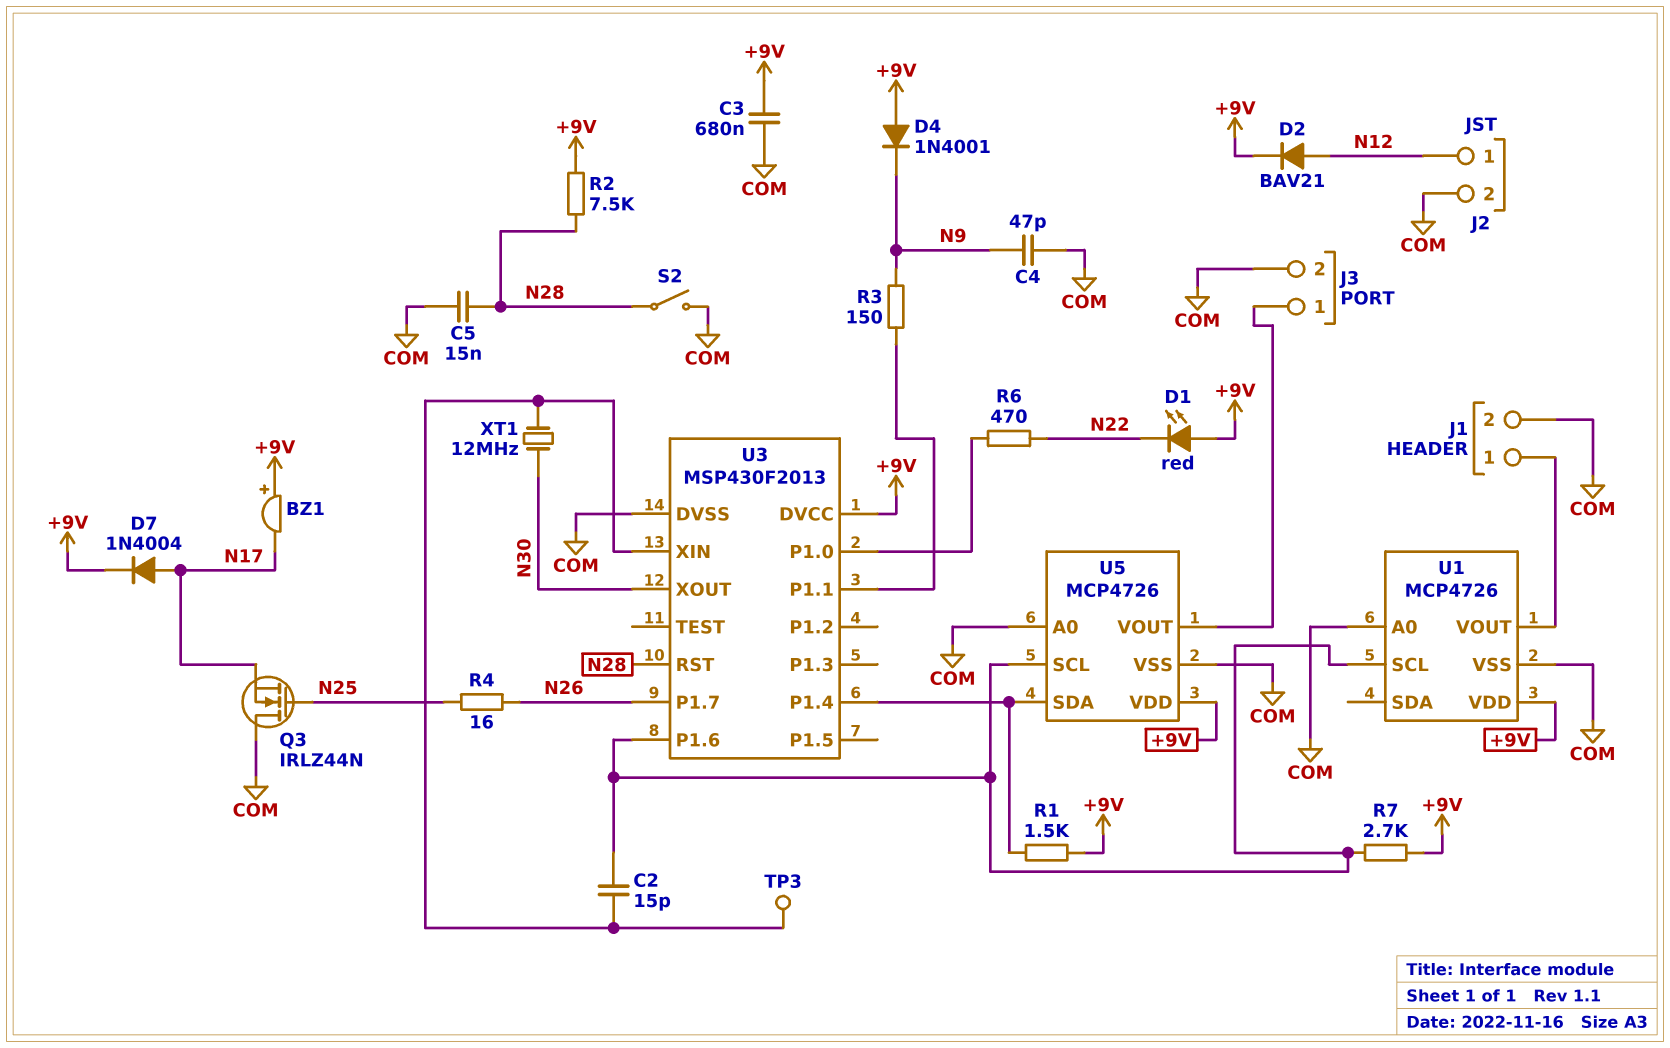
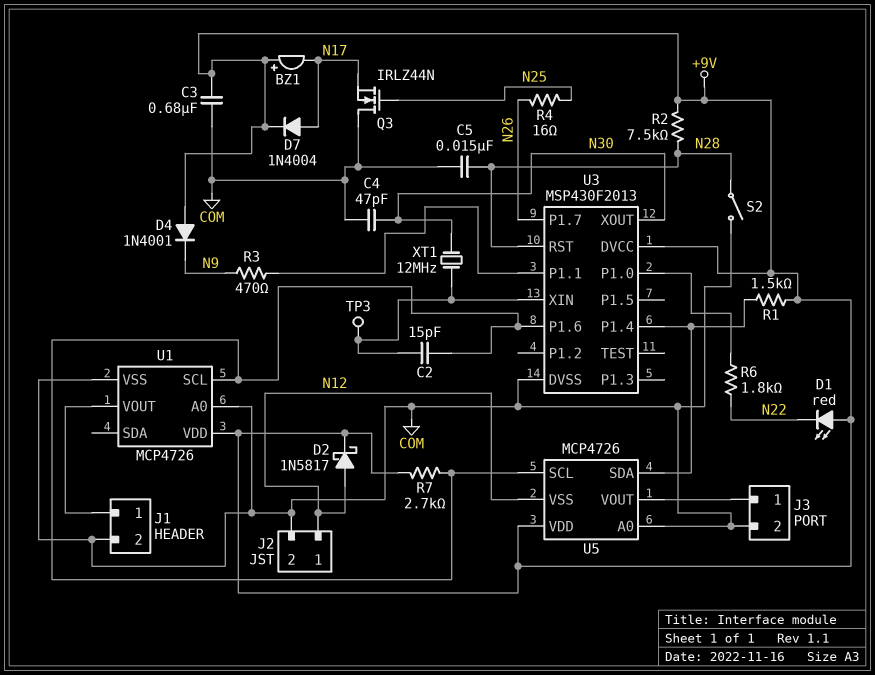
C4: 47pF (COM, N9) -> 47pF (COM, N30)
D2: diode BAV21 (A N12, K +9V) -> schottky 1N5817 (A N12, K +9V)
R3: 150 (N9, U3/P1.1) -> 470 (N9, U3/P1.1)
R6: 470 (N22, U3/P1.0) -> 1.8k (N22, U3/P1.0)
U5 pin VSS: COM -> N12

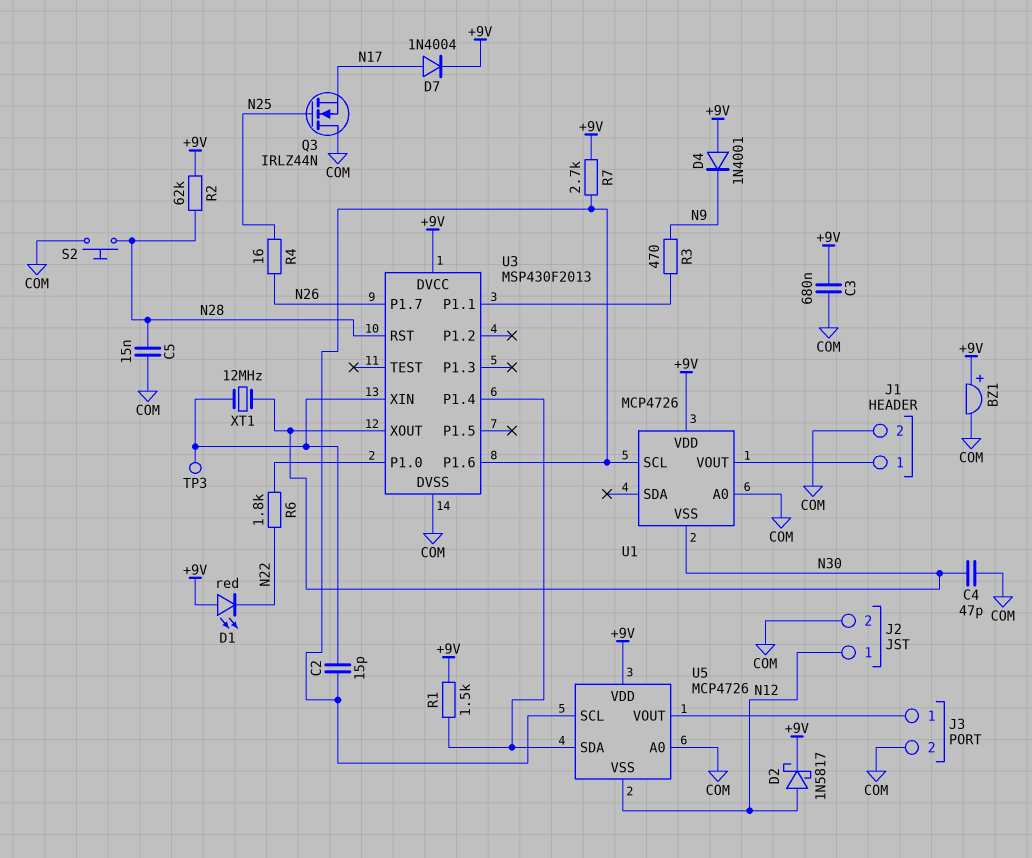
BZ1: buzzer (plus +9V, minus N17) -> buzzer (plus +9V, minus COM)
R2: 7.5k (+9V, N28) -> 62k (+9V, N28)
S2: switch (COM, N28) -> button (COM, N28)
U1 pin VSS: COM -> N30

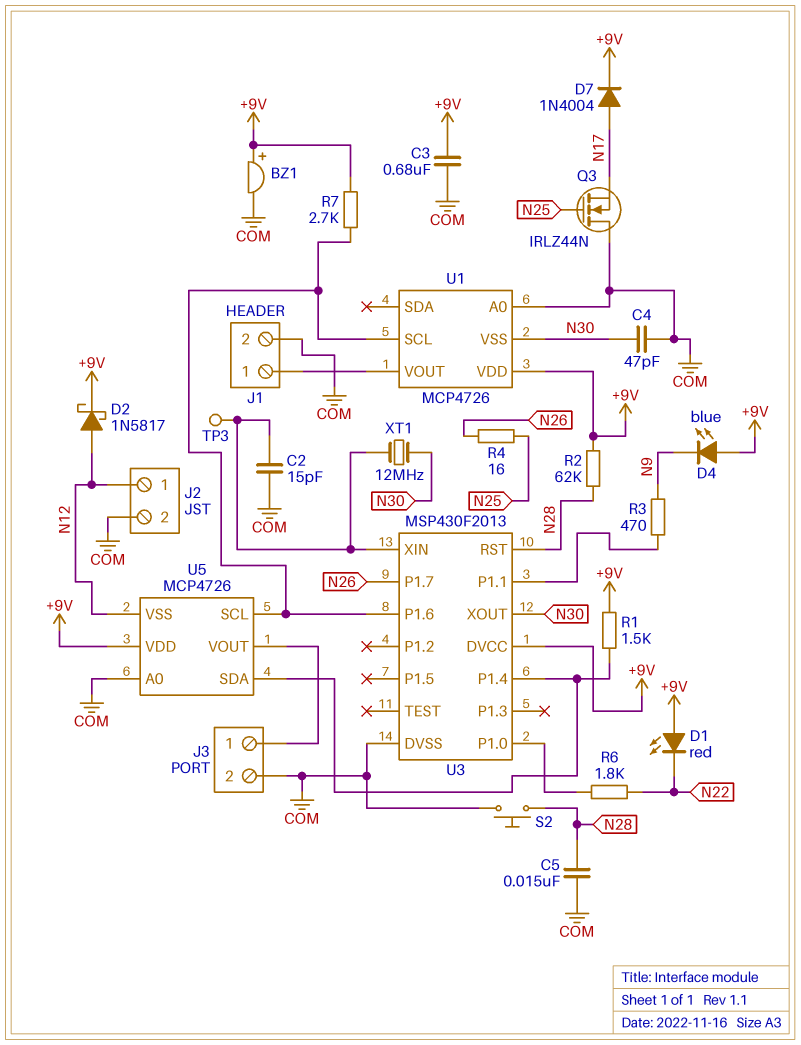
C2: 15pF (U1/SCL, U3/XIN) -> 15pF (COM, U3/XIN)
D4: diode 1N4001 (A +9V, K N9) -> LED blue (A +9V, K N9)

